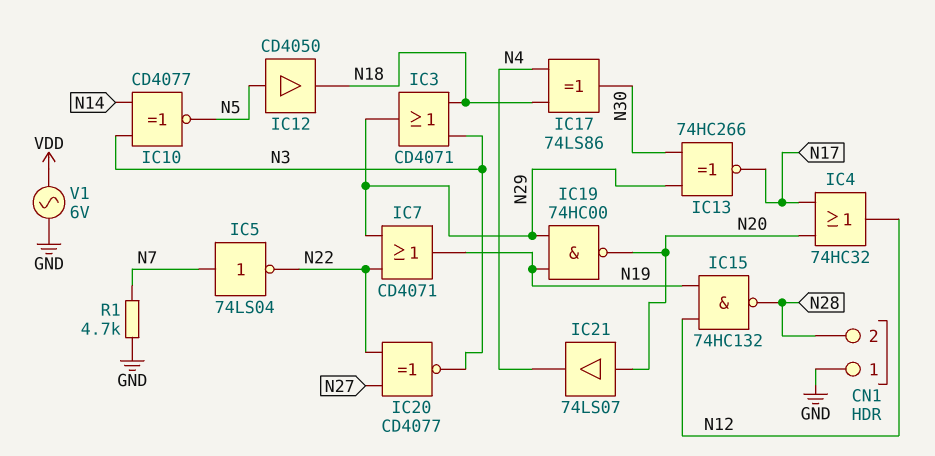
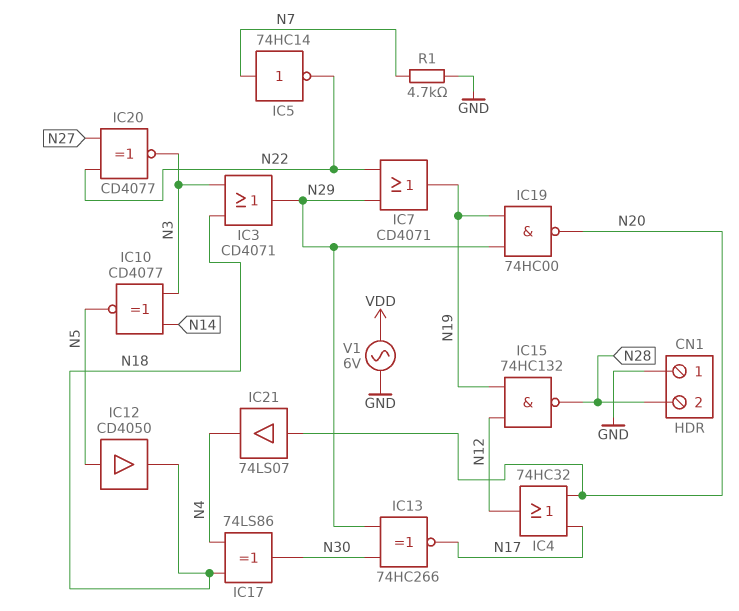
IC5: NOT 74LS04 (in N7, out N22) -> NOT 74HC14 (in N7, out N22)

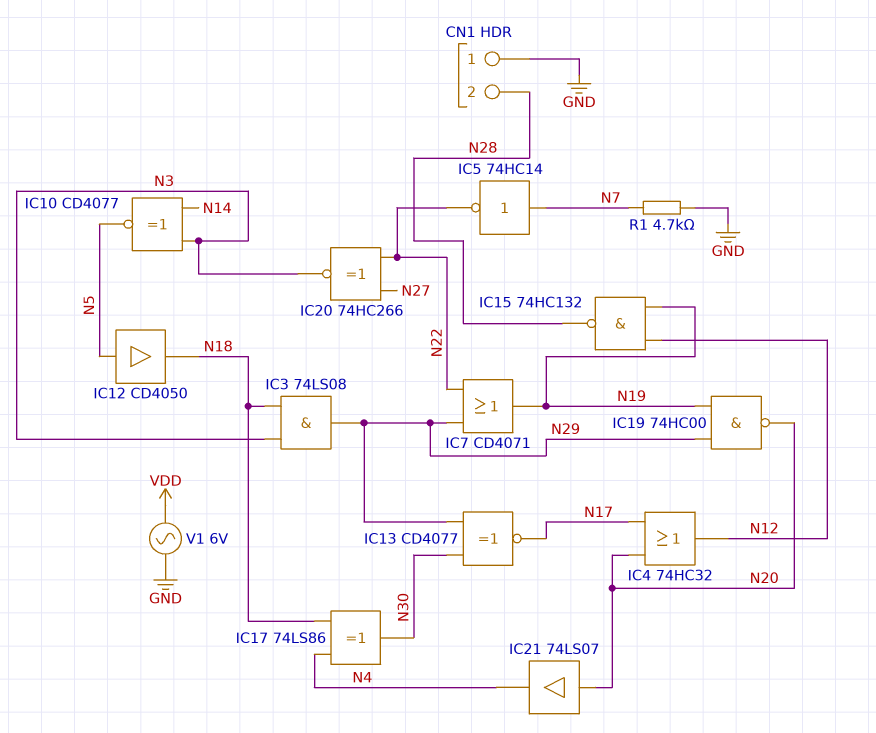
IC3: OR CD4071 (in N3, in N18, out N29) -> AND 74LS08 (in N3, in N18, out N29)
IC13: XNOR 74HC266 (in N29, in N30, out N17) -> XNOR CD4077 (in N29, in N30, out N17)
IC20: XNOR CD4077 (in N22, in N27, out N3) -> XNOR 74HC266 (in N22, in N27, out N3)

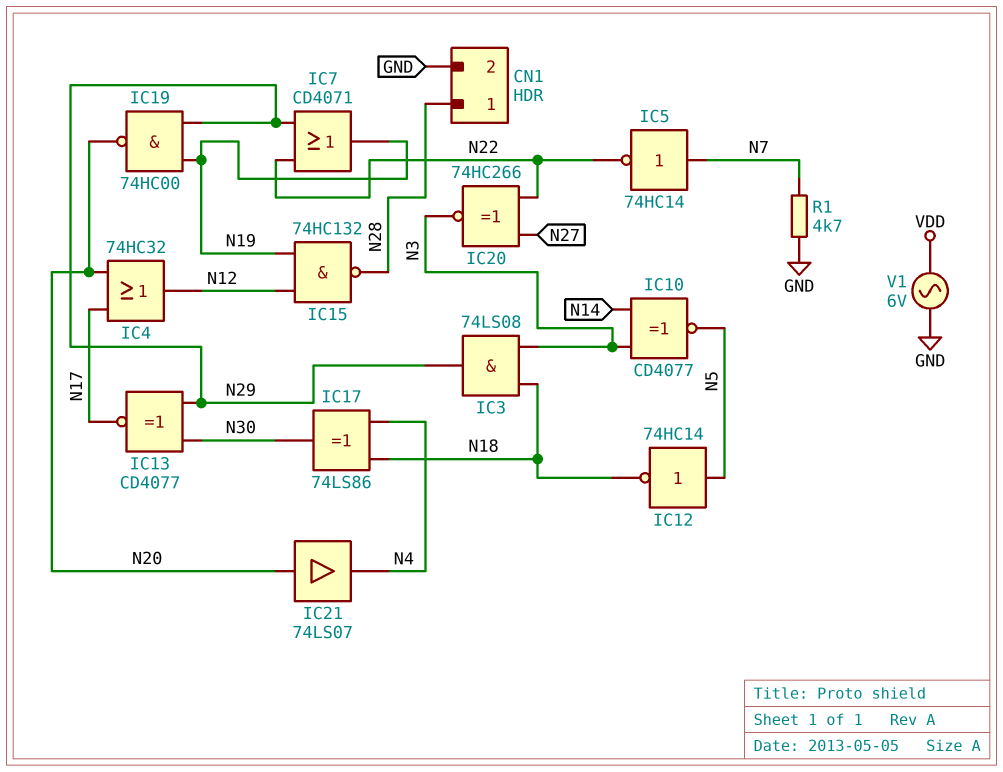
CN1 pin 1: GND -> N28
CN1 pin 2: N28 -> GND
IC12: buffer CD4050 (in N5, out N18) -> NOT 74HC14 (in N5, out N18)

